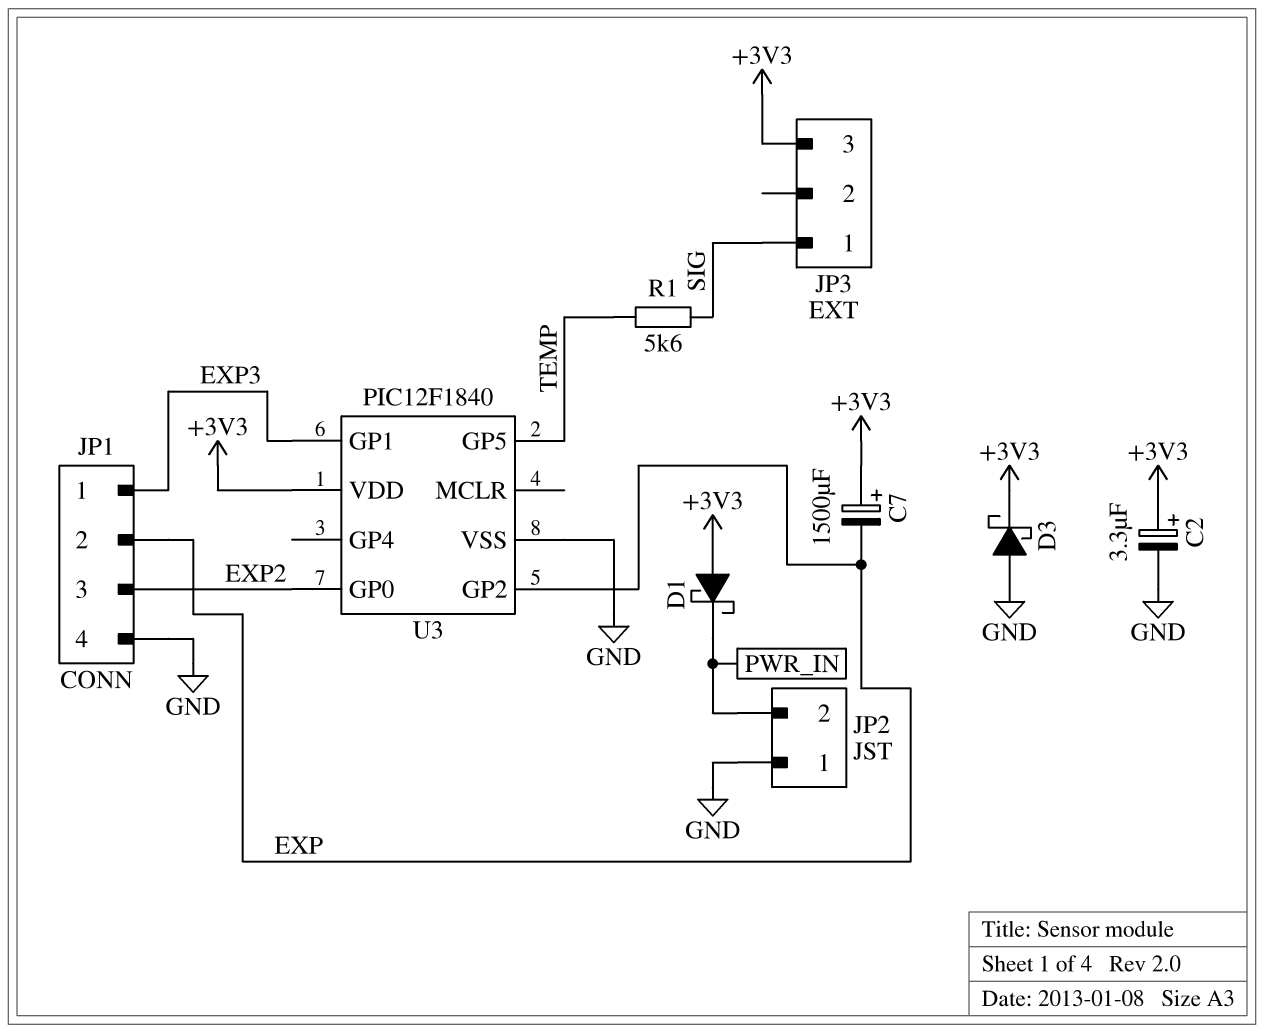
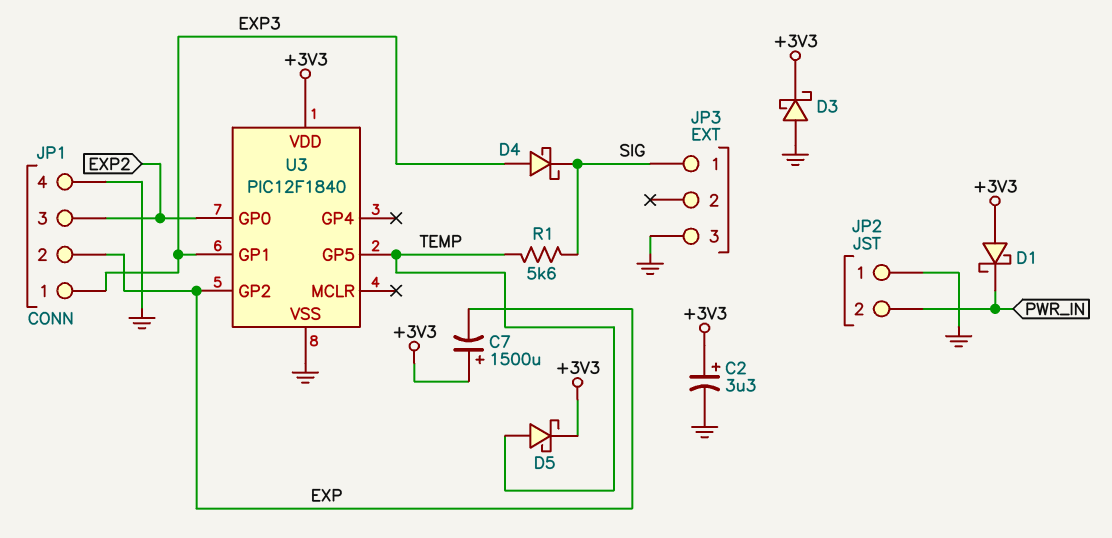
D4: none -> schottky (A EXP3, K SIG)
D5: none -> schottky (A TEMP, K +3V3)
JP3 pin 3: +3V3 -> GND

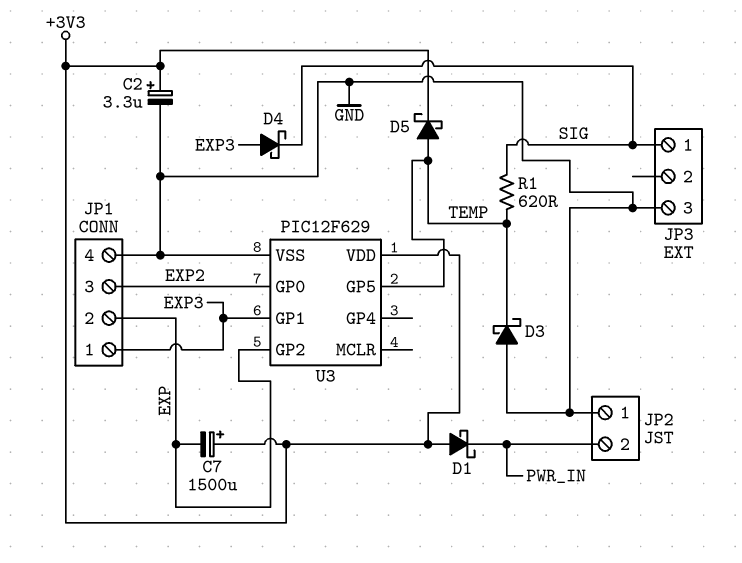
D3: schottky (A GND, K +3V3) -> schottky (A GND, K TEMP)
R1: 5.6k (SIG, TEMP) -> 620 (SIG, TEMP)
U3: PIC12F1840 -> PIC12F629

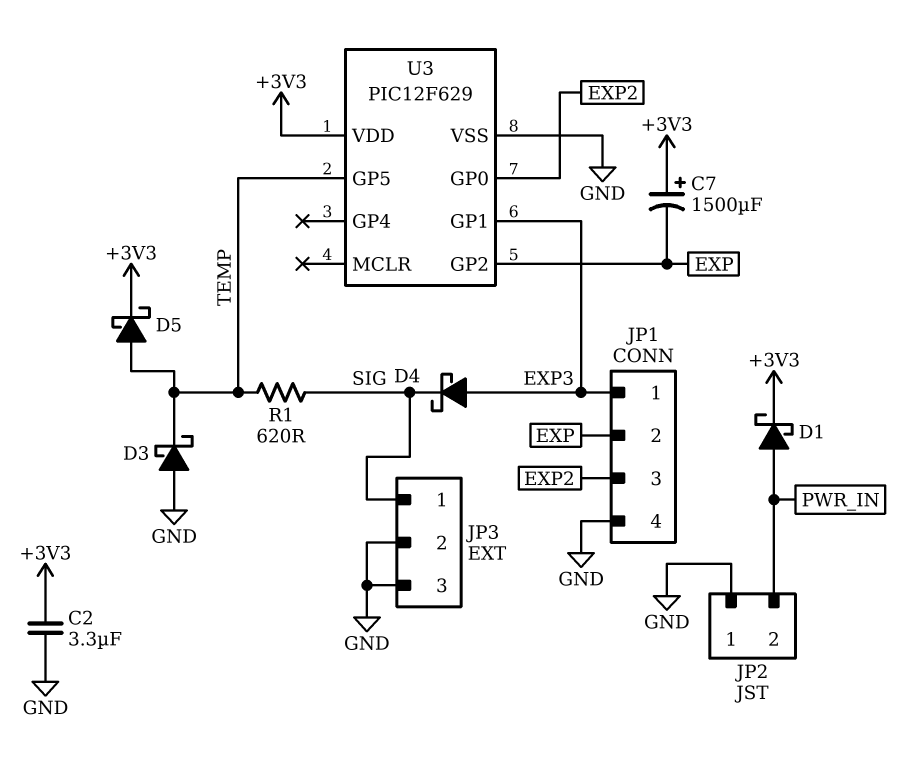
C2: 3.3uF (plus +3V3, minus GND) -> 3.3uF (+3V3, GND)
D1: schottky (A +3V3, K PWR_IN) -> schottky (A PWR_IN, K +3V3)
JP3 pin 2: none -> GND

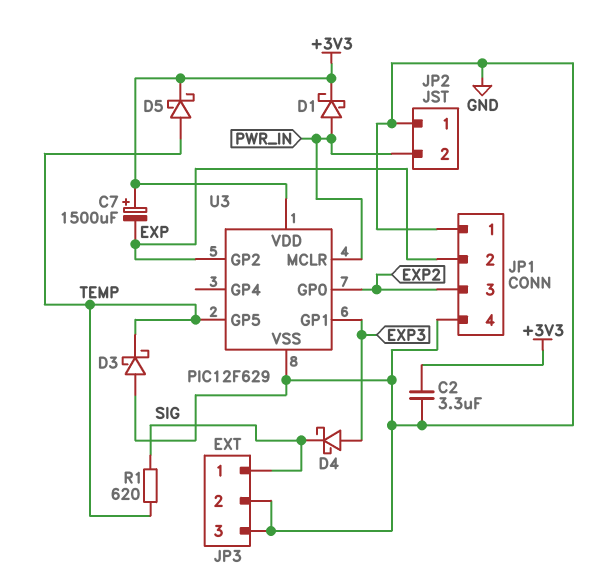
JP1 pin 1: EXP3 -> GND
U3 pin MCLR: none -> PWR_IN

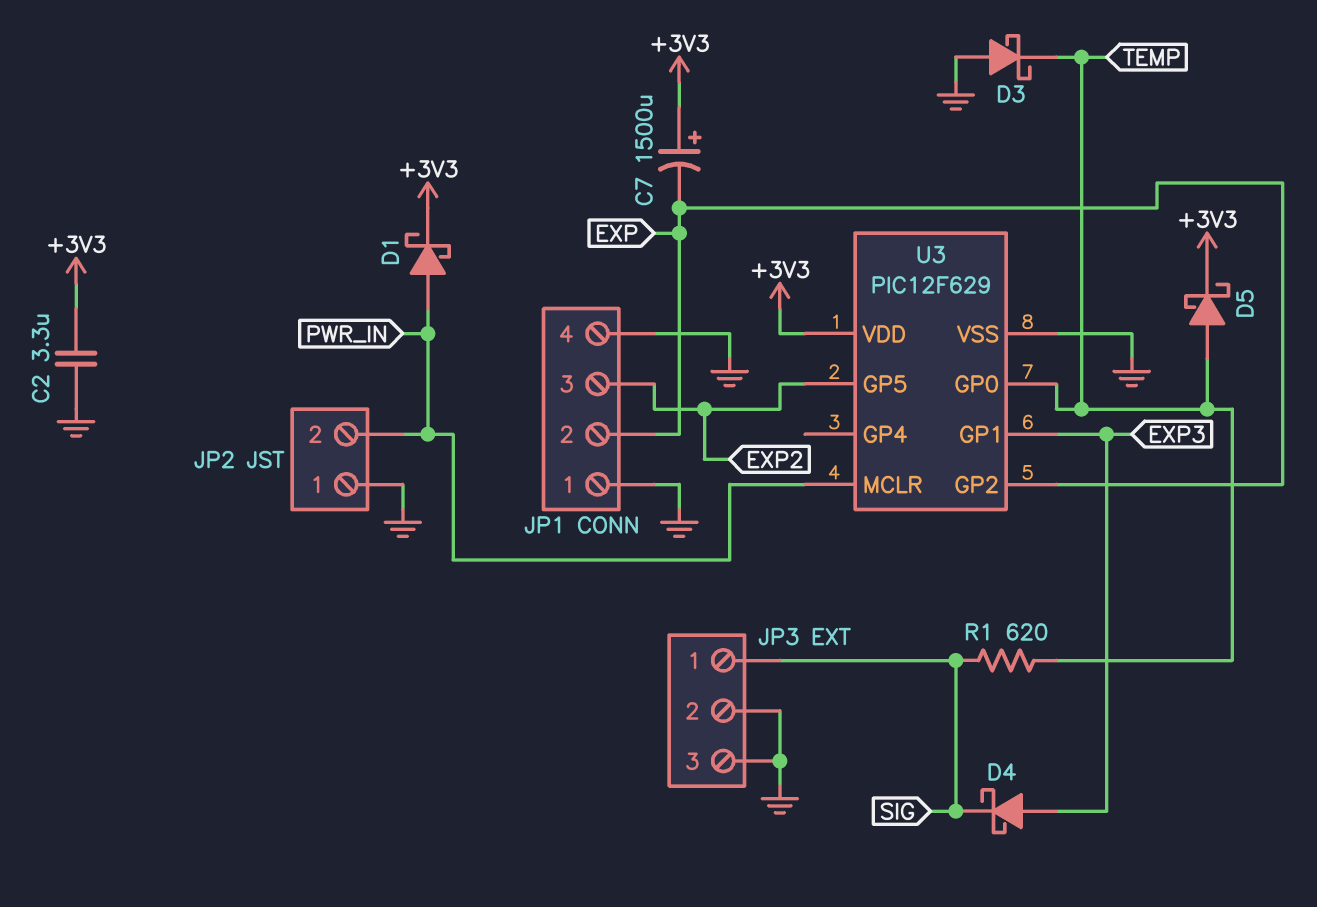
U3 pin GP0: EXP2 -> TEMP
U3 pin GP5: TEMP -> EXP2

